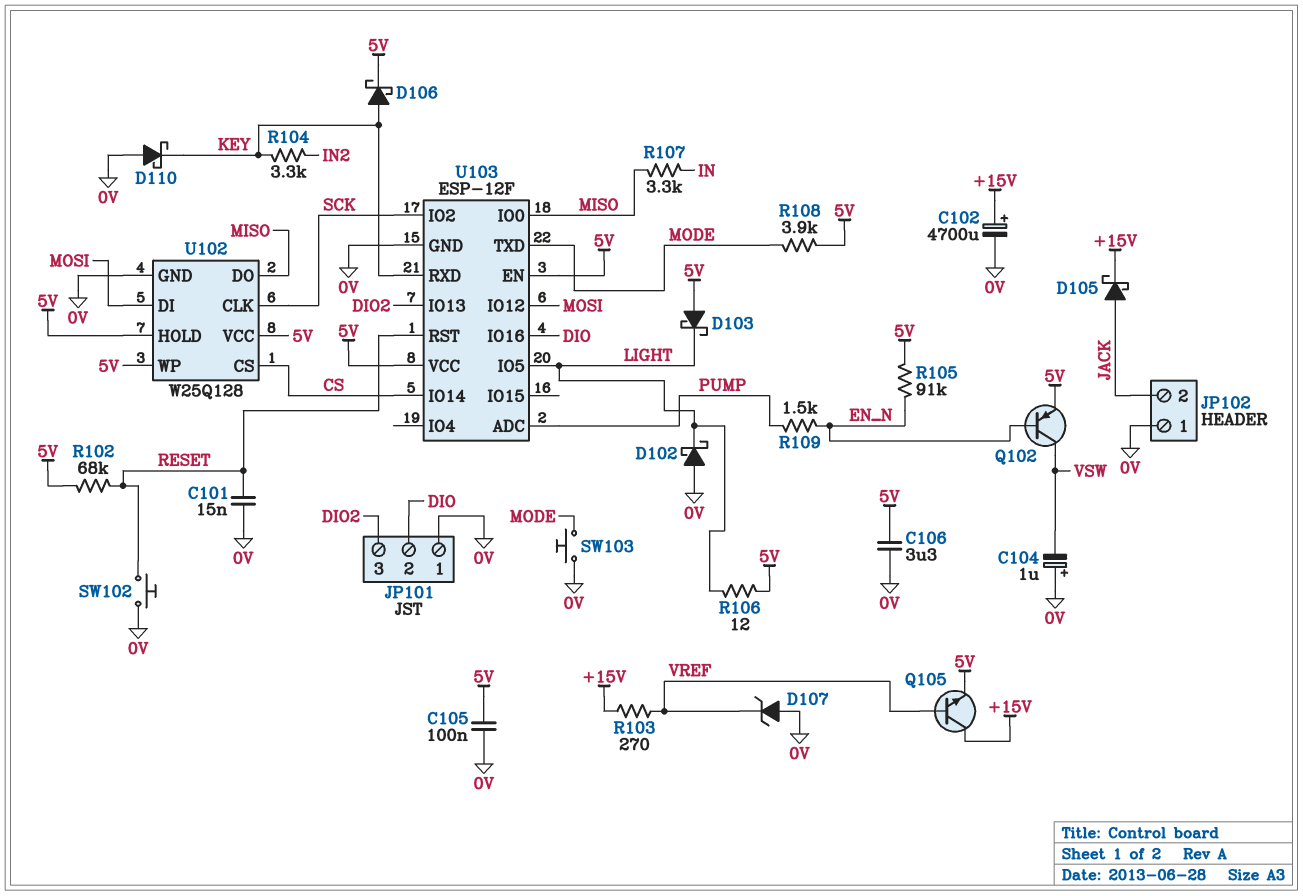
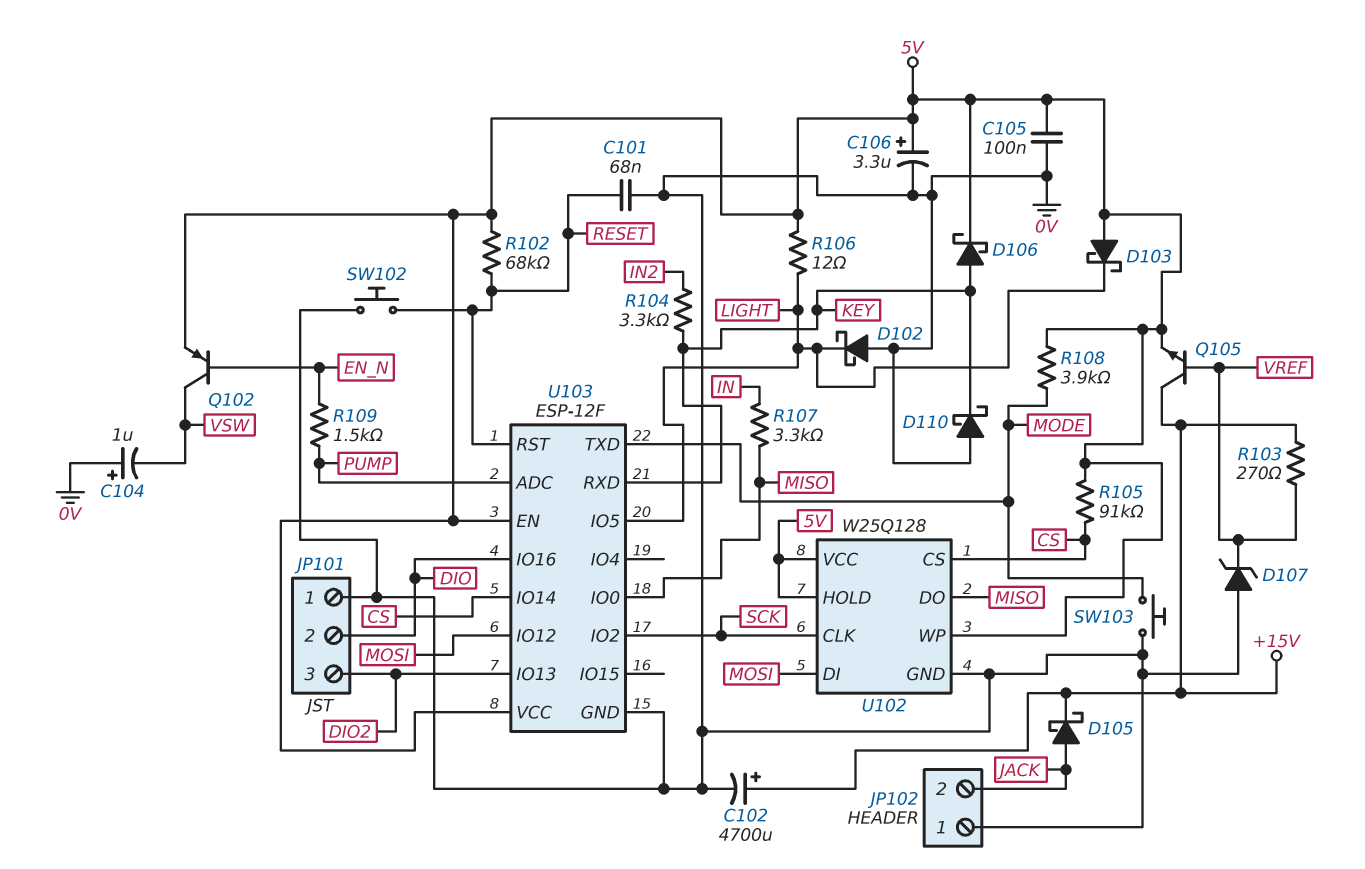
C101: 15nF (0V, RESET) -> 68nF (0V, RESET)
C106: 3.3uF (0V, 5V) -> 3.3uF (plus 5V, minus 0V)
R105: 91k (5V, EN_N) -> 91k (5V, CS)

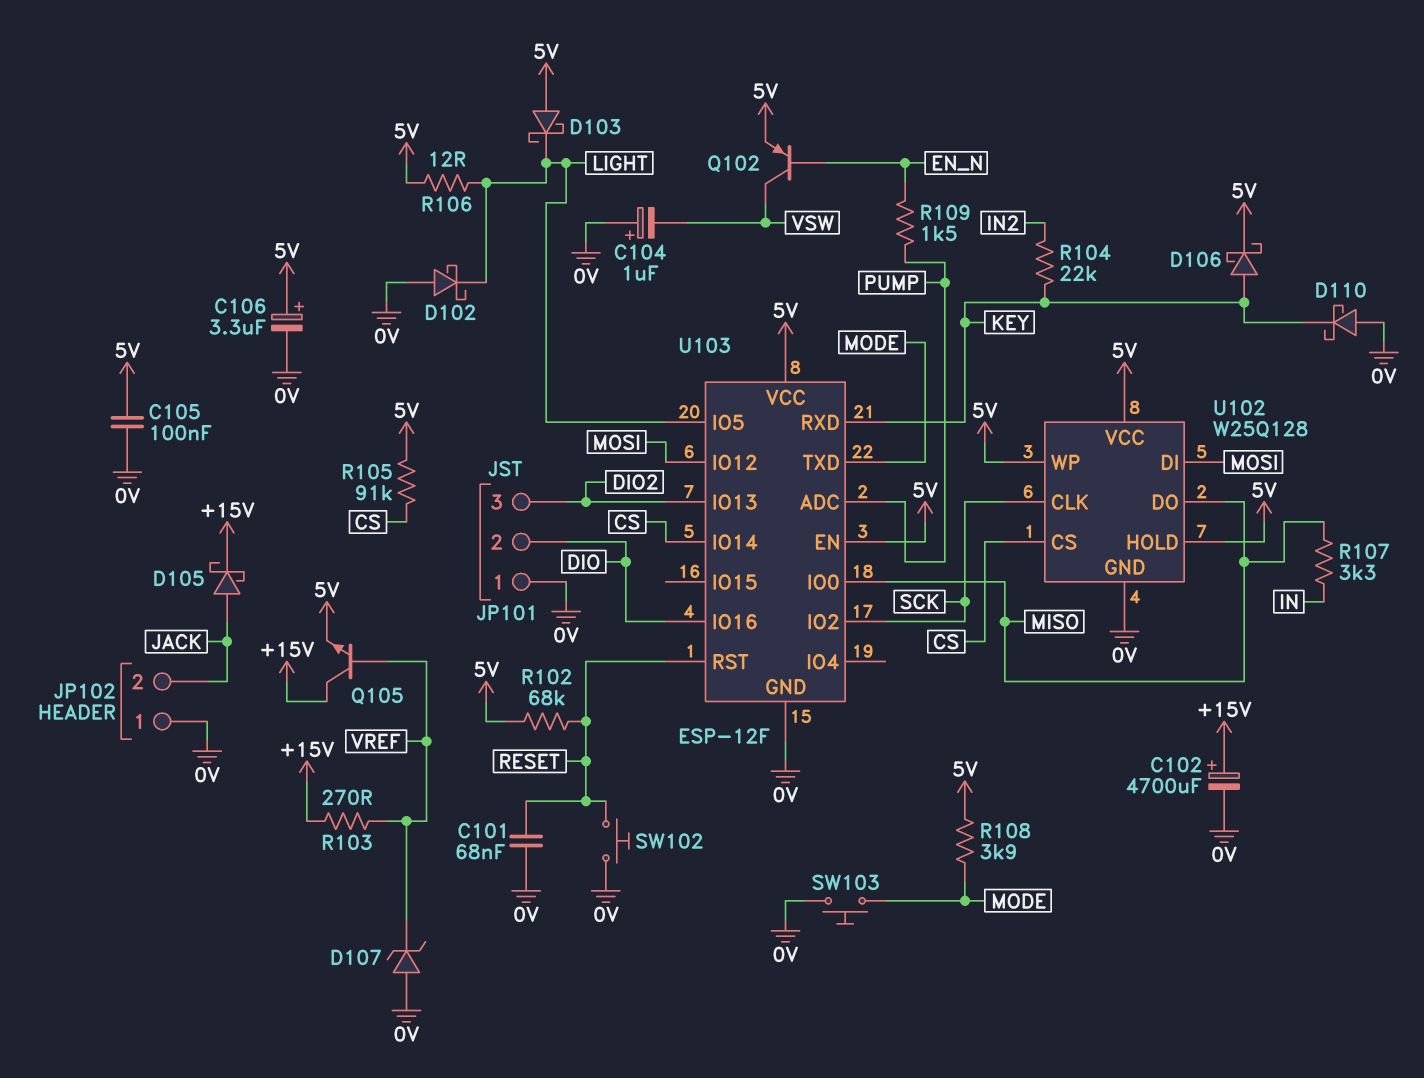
R104: 3.3k (IN2, KEY) -> 22k (IN2, KEY)

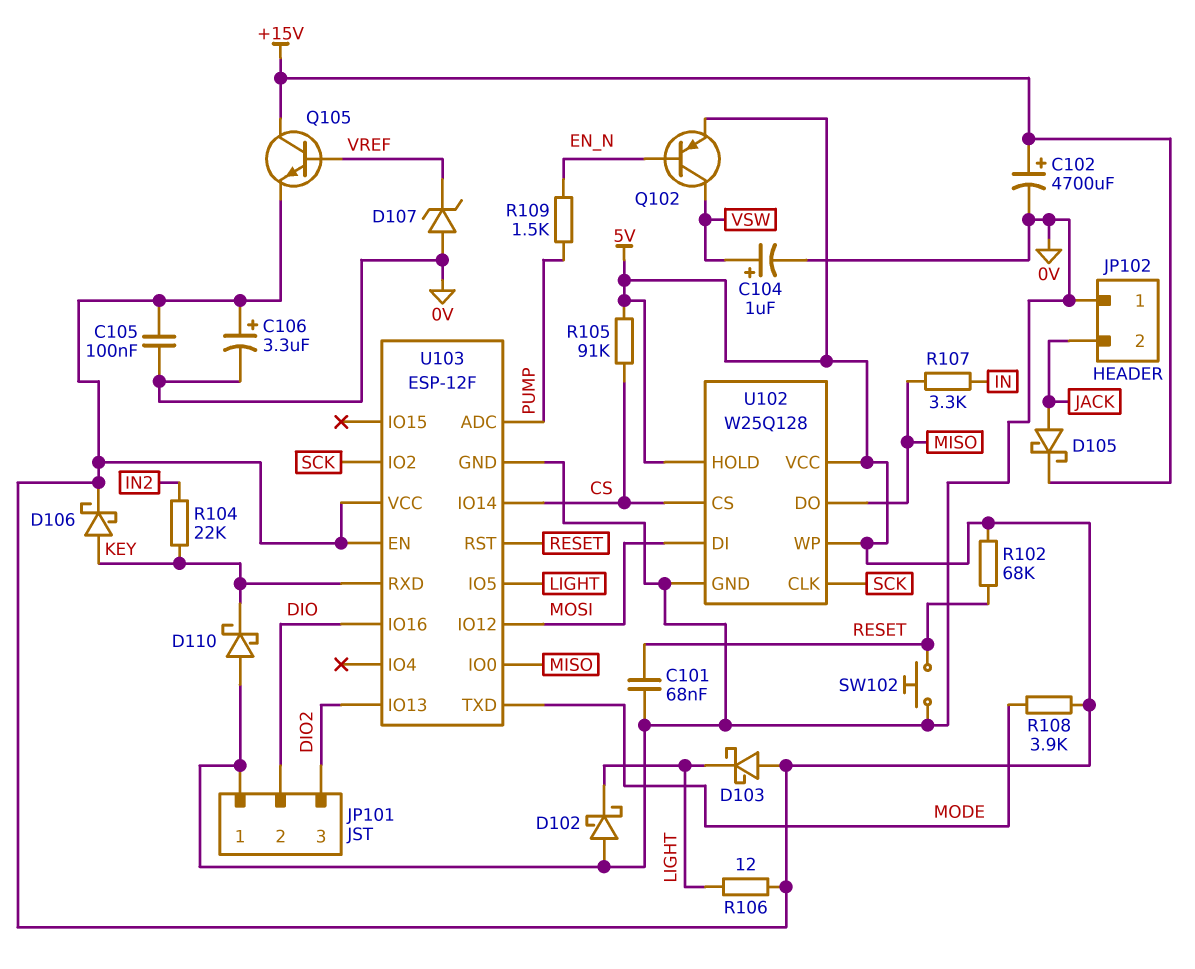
C104: 1uF (plus 0V, minus VSW) -> 1uF (plus VSW, minus 0V)
R103: 270 (+15V, VREF) -> none
SW103: button (0V, MODE) -> none

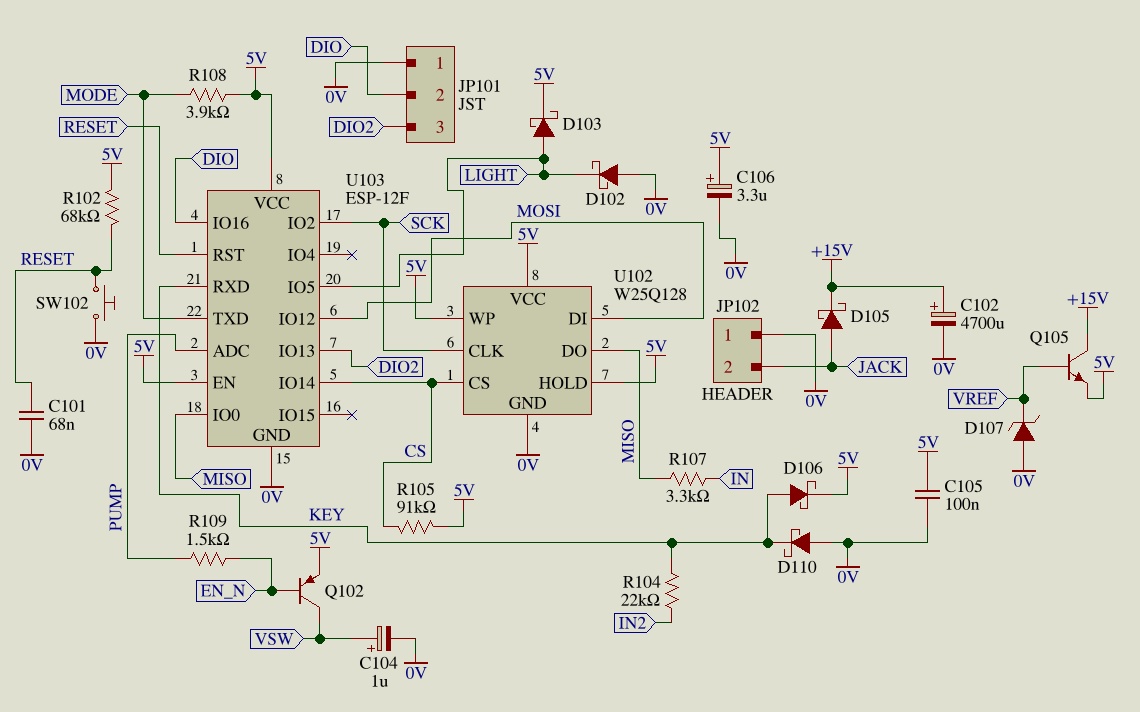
D103: schottky (A 5V, K LIGHT) -> schottky (A LIGHT, K 5V)
R106: 12 (5V, LIGHT) -> none

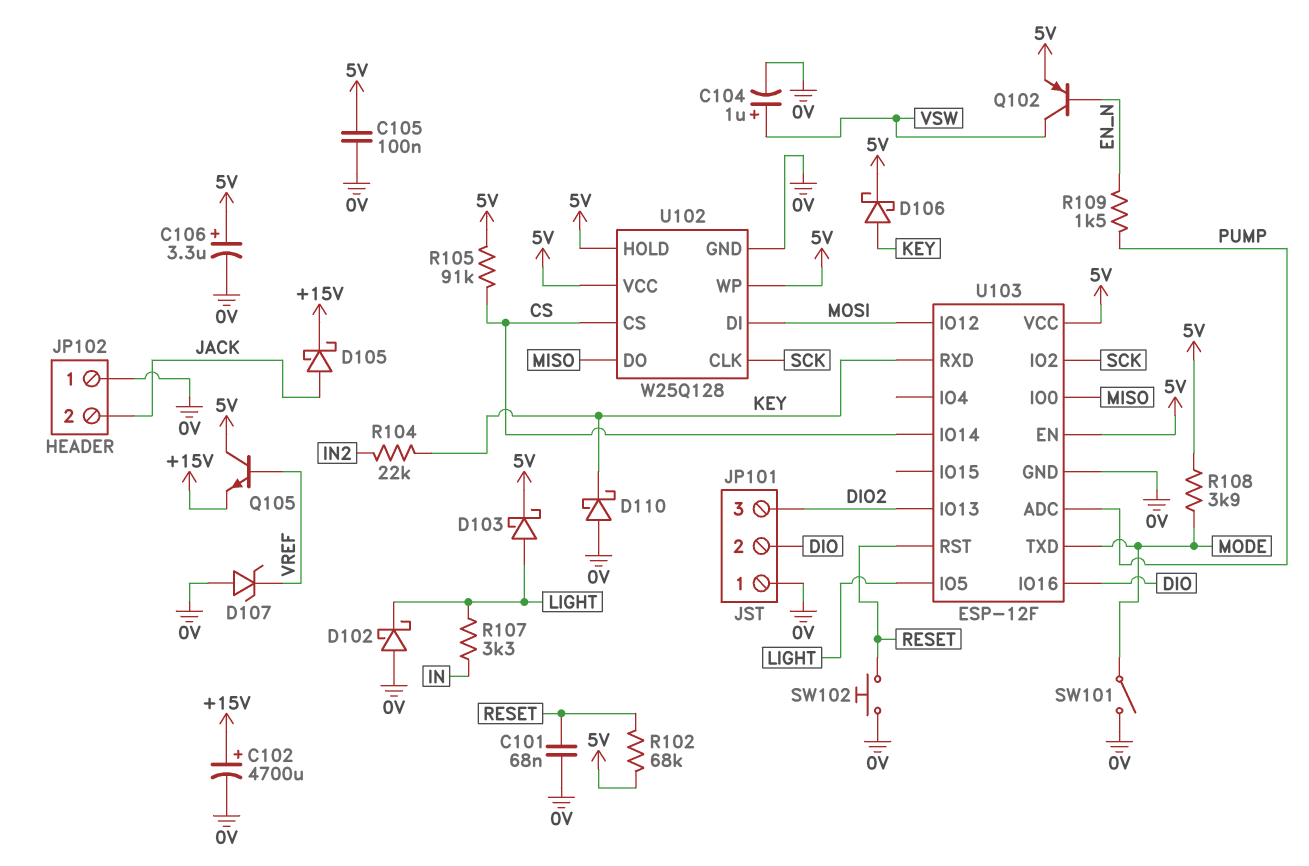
Q105: NPN (B VREF, C +15V, E 5V) -> NPN (B VREF, C 5V, E +15V)
R107: 3.3k (IN, MISO) -> 3.3k (IN, LIGHT)
SW101: none -> switch (0V, MODE)

